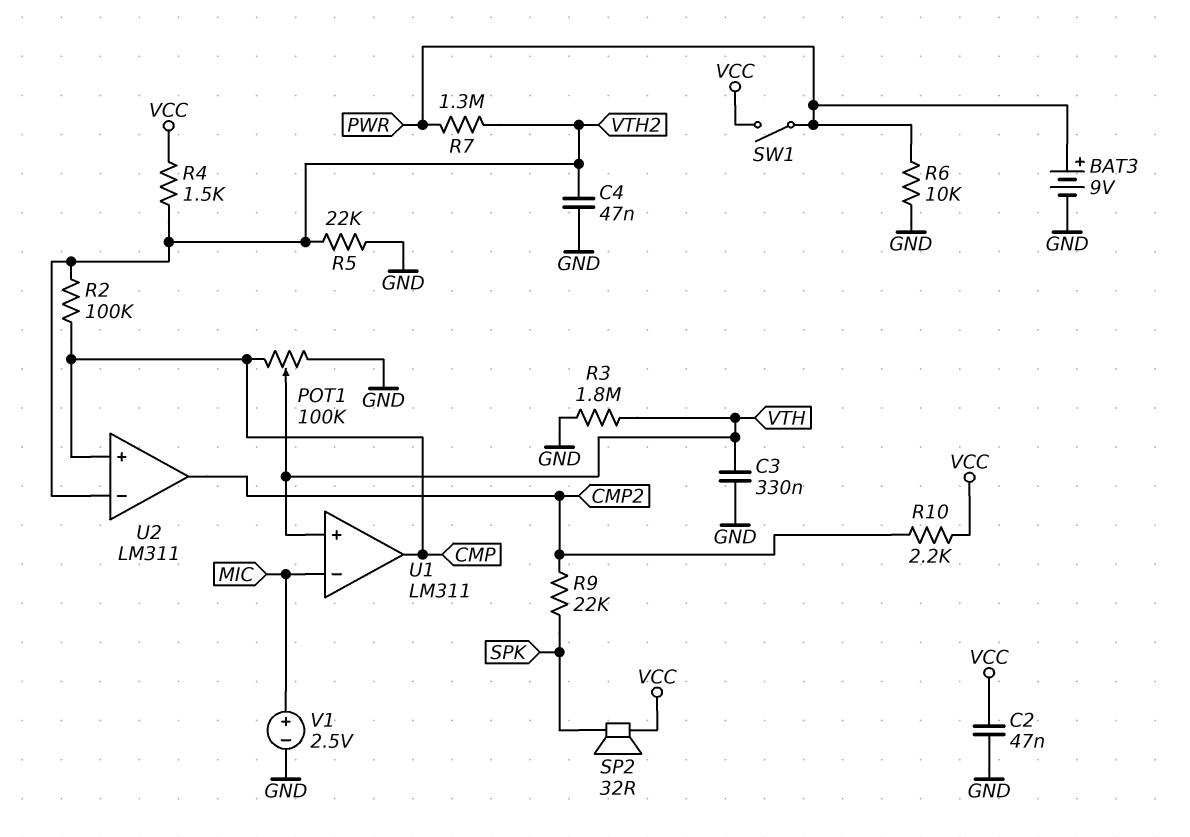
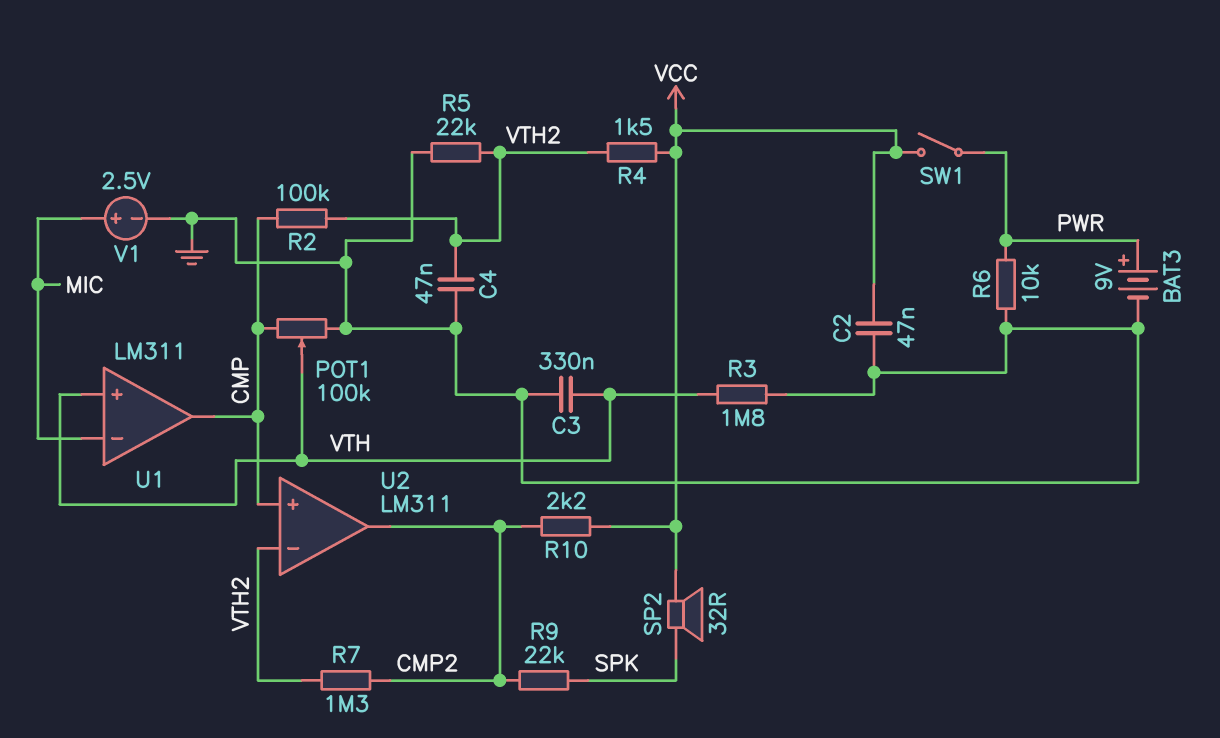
R7: 1.3M (PWR, VTH2) -> 1.3M (CMP2, VTH2)

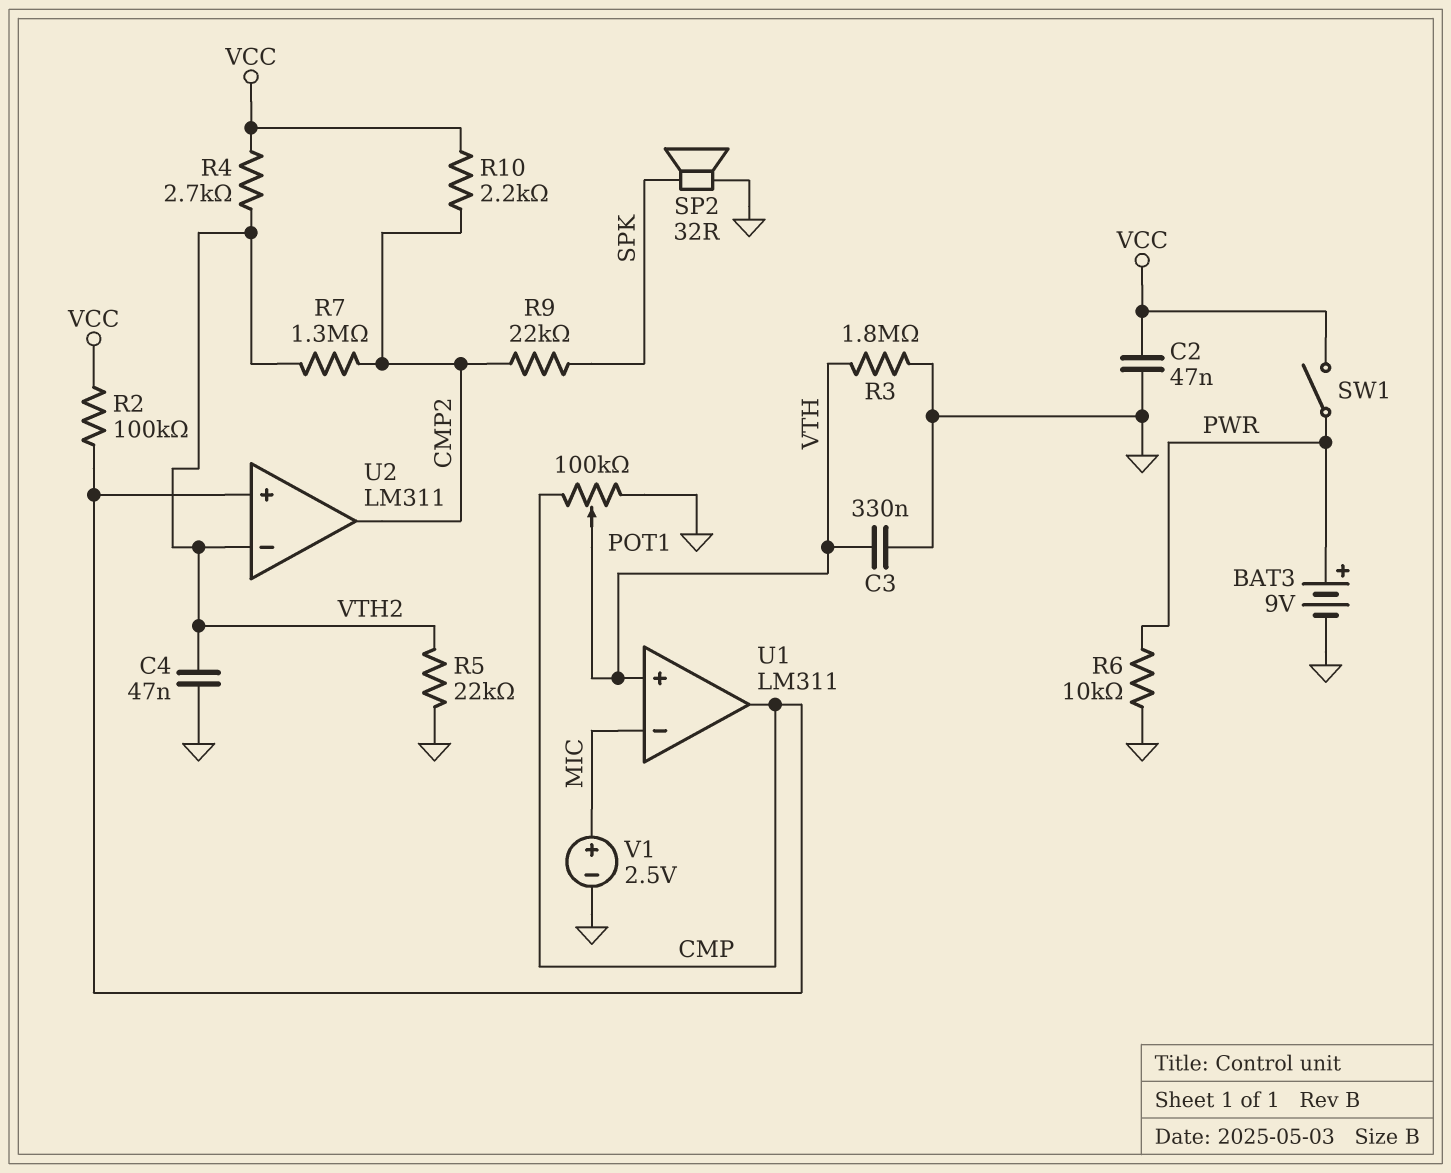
R2: 100k (CMP, VTH2) -> 100k (CMP, VCC)
R4: 1.5k (VCC, VTH2) -> 2.7k (VCC, VTH2)
SP2: speaker 32R (SPK, VCC) -> speaker 32R (GND, SPK)

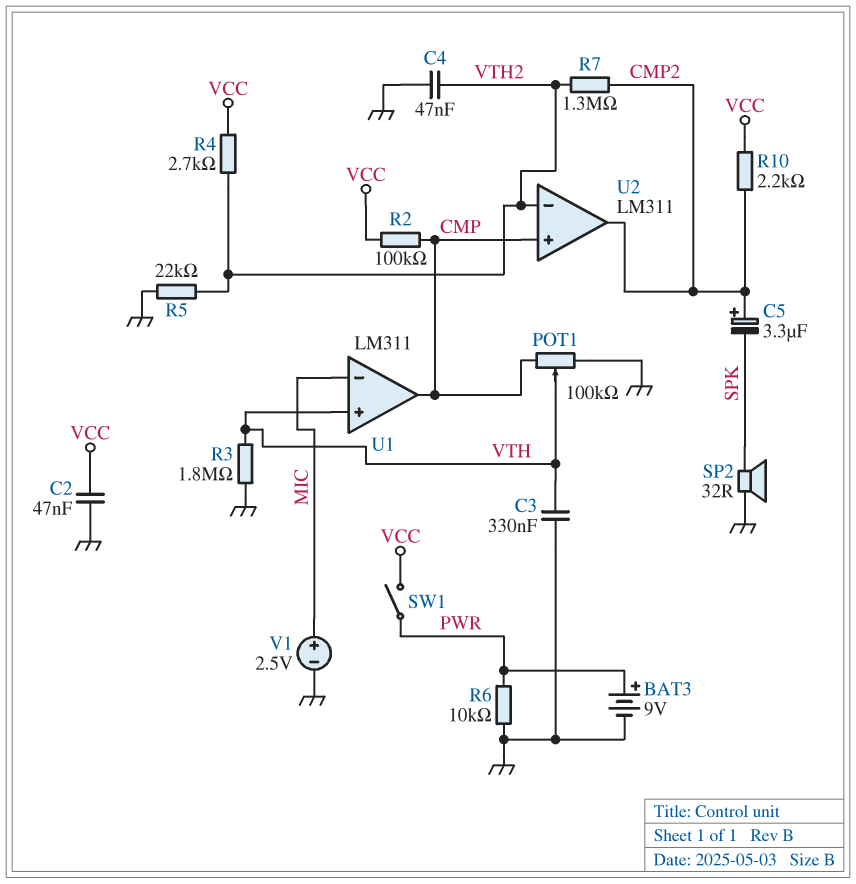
C5: none -> 3.3uF (plus CMP2, minus SPK)
R9: 22k (CMP2, SPK) -> none

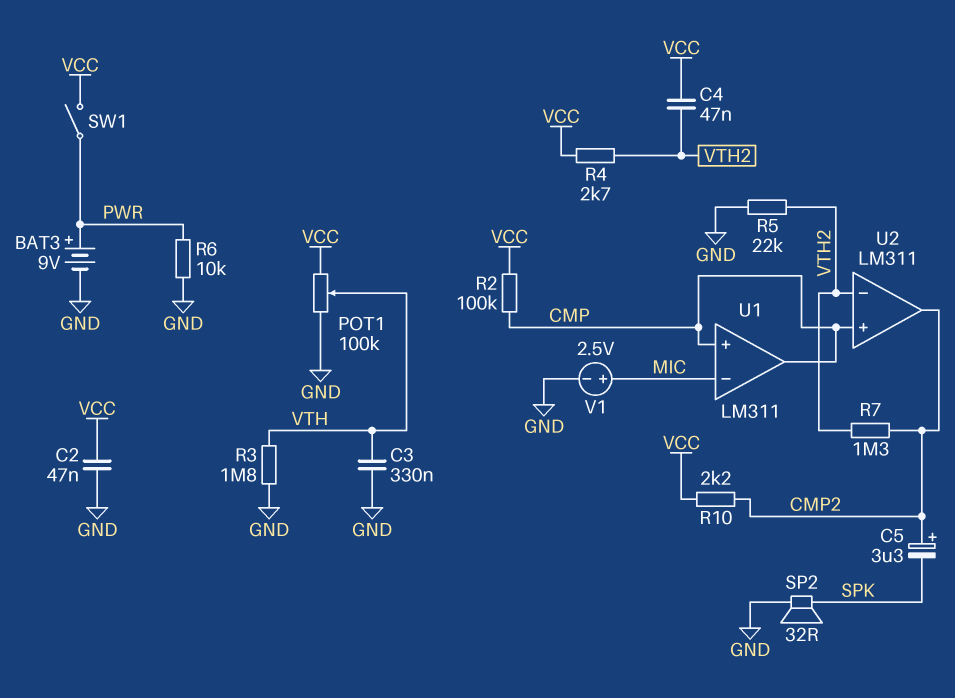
C4: 47nF (GND, VTH2) -> 47nF (VCC, VTH2)
POT1: 100k (CMP, GND, wiper VTH) -> 100k (GND, VCC, wiper VTH)
U1 pin in+: VTH -> CMP

